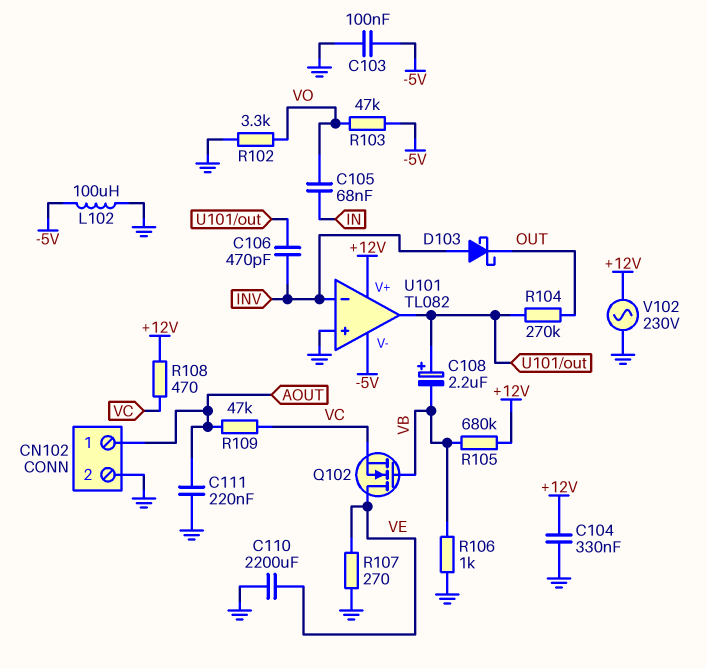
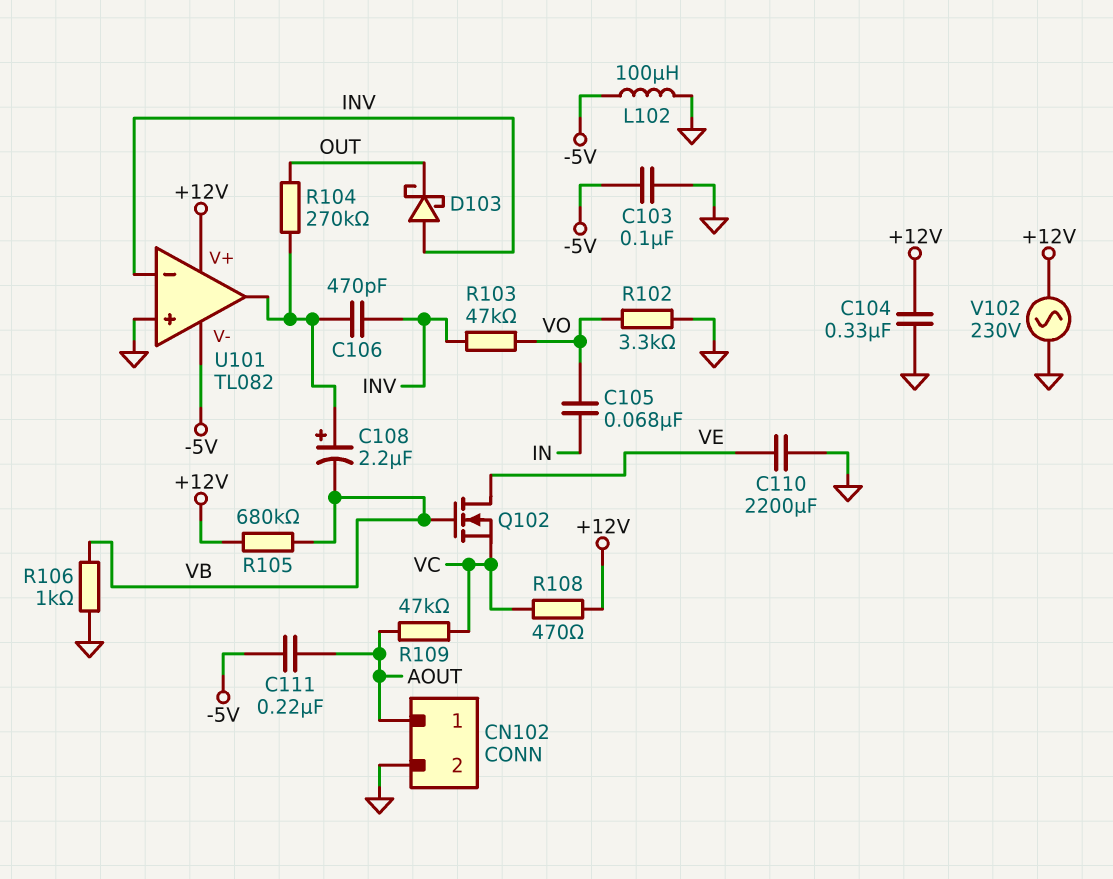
C111: 220nF (AOUT, GND) -> 220nF (-5V, AOUT)
R103: 47k (-5V, VO) -> 47k (INV, VO)
R107: 270 (GND, VE) -> none

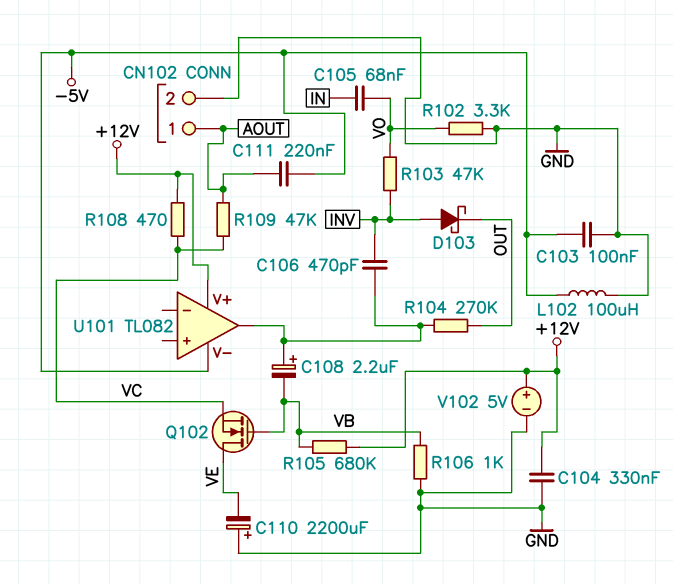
C110: 2200uF (GND, VE) -> 2200uF (plus GND, minus VE)
U101 pin in+: GND -> none
U101 pin in-: INV -> none
V102: AC 230V (+12V, GND) -> 5V (plus +12V, minus GND)

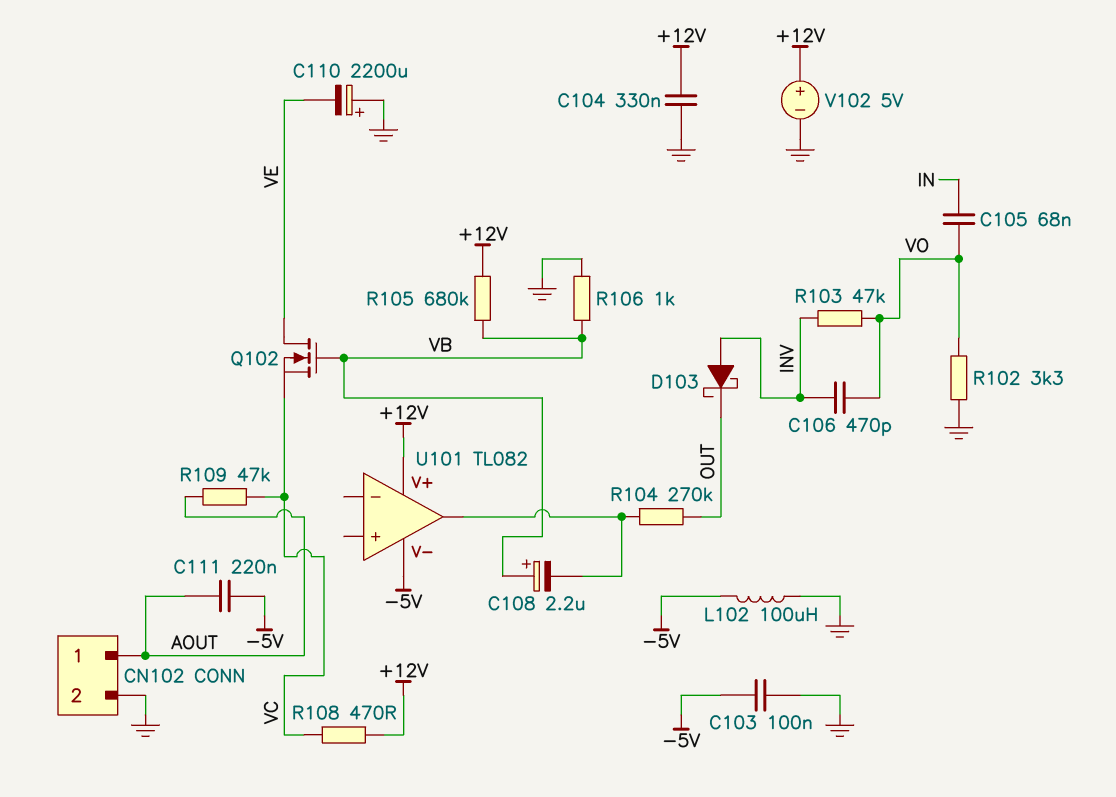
C106: 470pF (INV, U101/out) -> 470pF (INV, VO)
C108: 2.2uF (plus U101/out, minus VB) -> 2.2uF (plus VB, minus U101/out)

